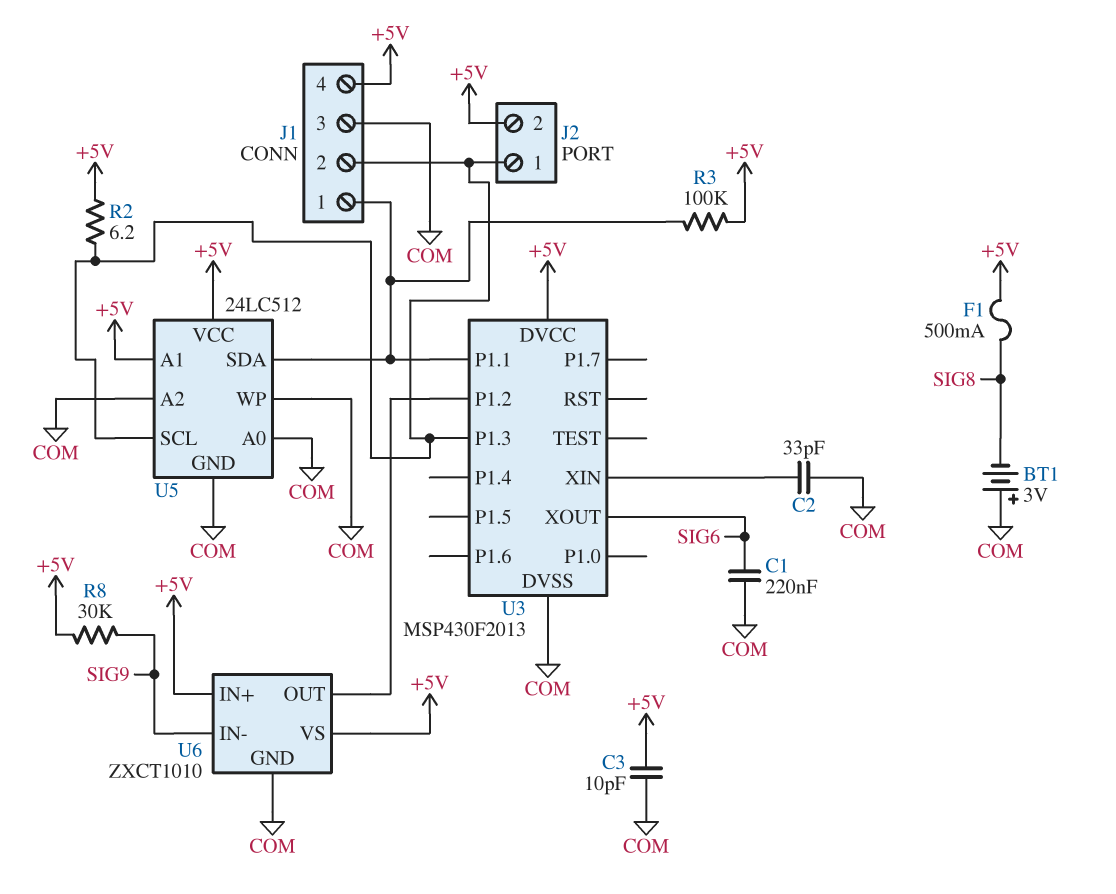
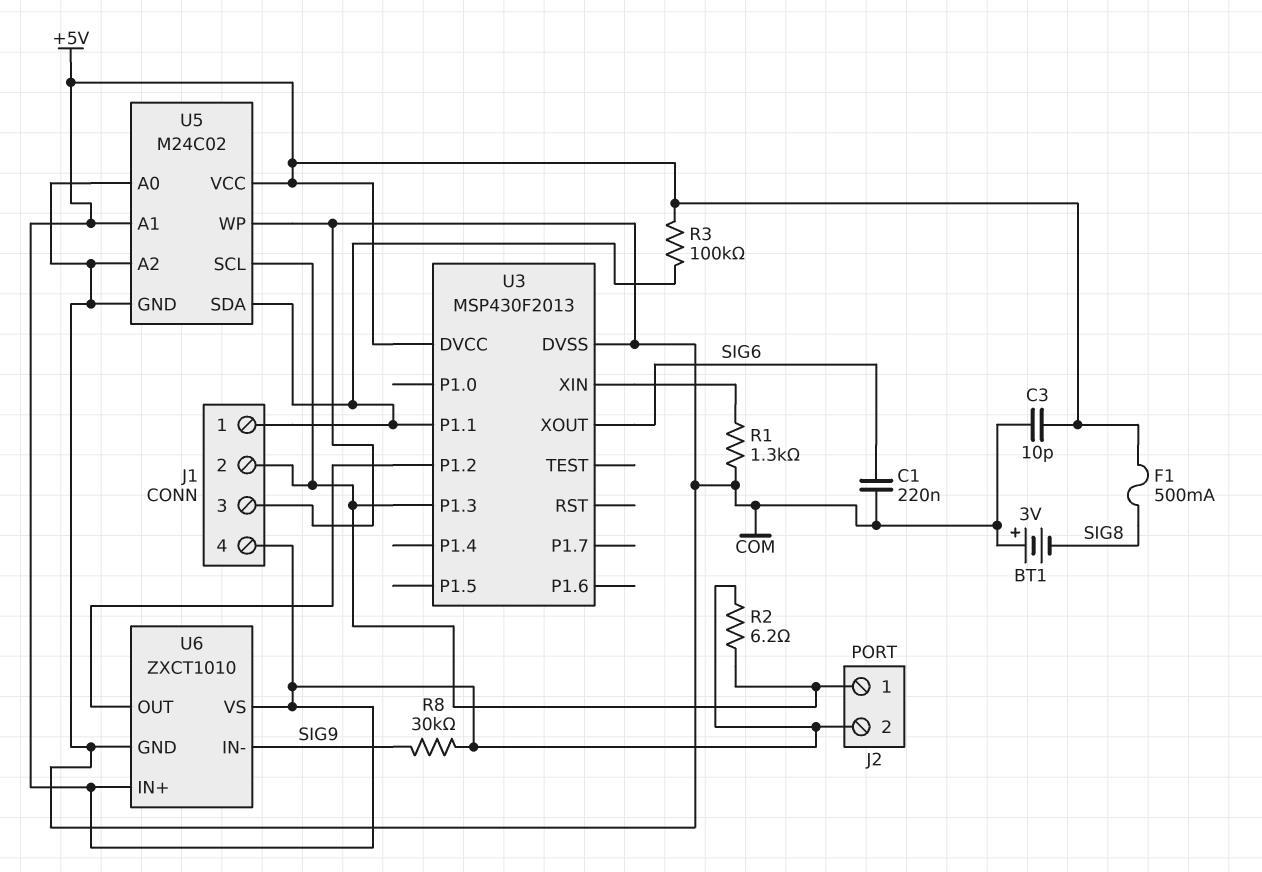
C2: 33pF (COM, U3/XIN) -> none
R1: none -> 1.3k (COM, U3/XIN)
U5: 24LC512 -> M24C02

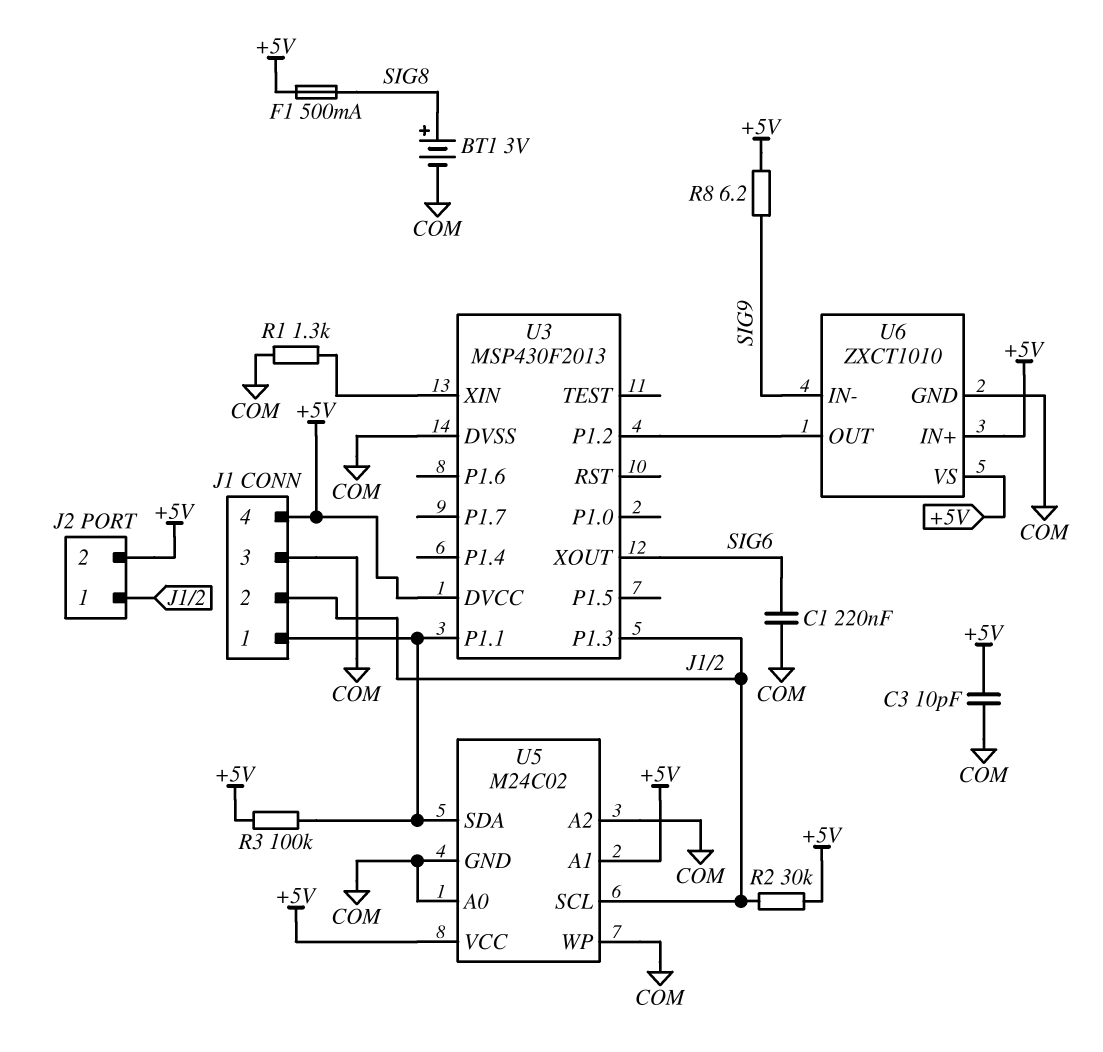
BT1: 3V (plus COM, minus SIG8) -> 3V (plus SIG8, minus COM)
R2: 6.2 (+5V, J1/2) -> 30k (+5V, J1/2)
R8: 30k (+5V, SIG9) -> 6.2 (+5V, SIG9)

